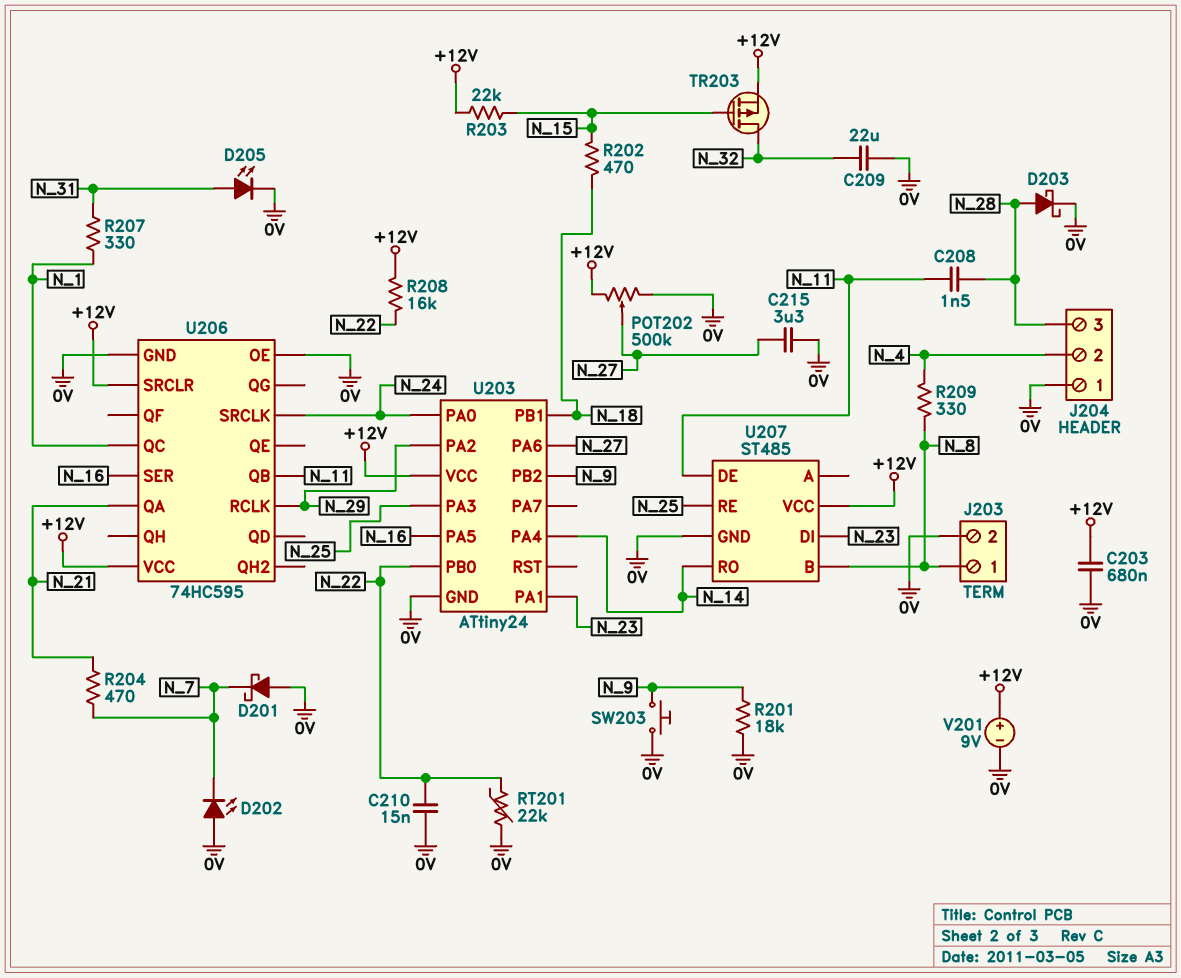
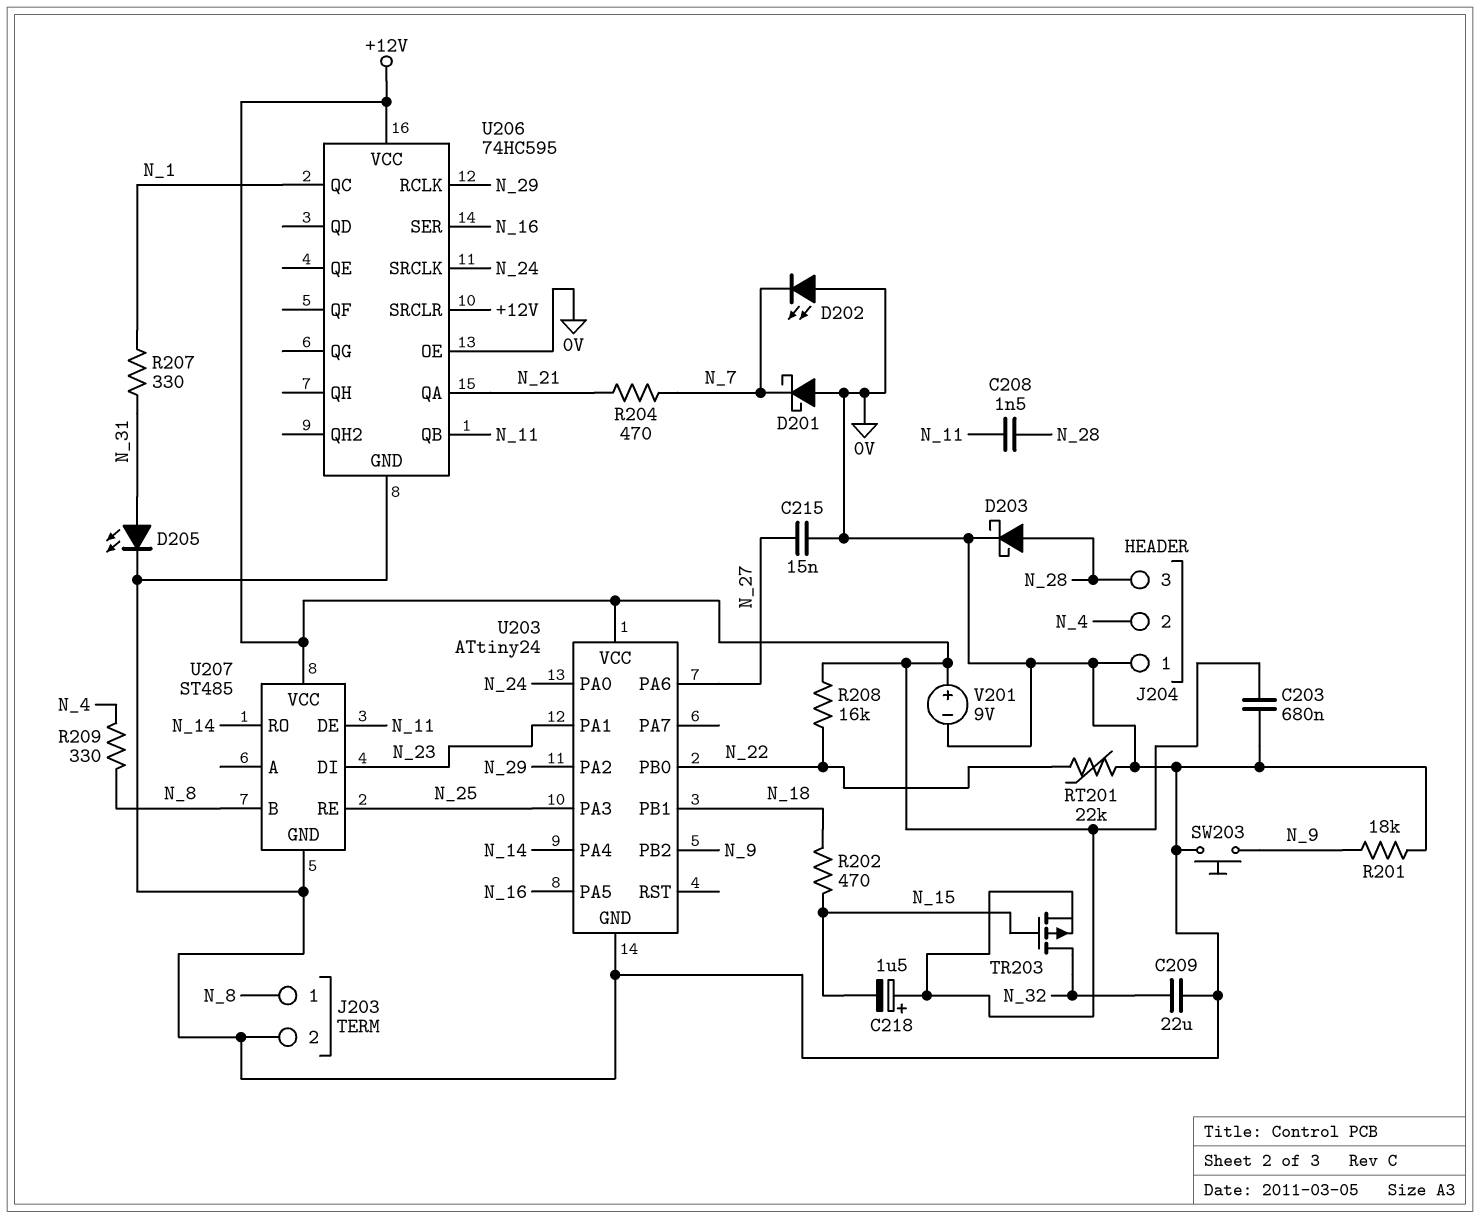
C210: 15nF (0V, N_22) -> none
C215: 3.3uF (0V, N_27) -> 15nF (0V, N_27)
C218: none -> 1.5uF (plus +12V, minus N_15)
POT202: 500k (+12V, 0V, wiper N_27) -> none
R203: 22k (+12V, N_15) -> none

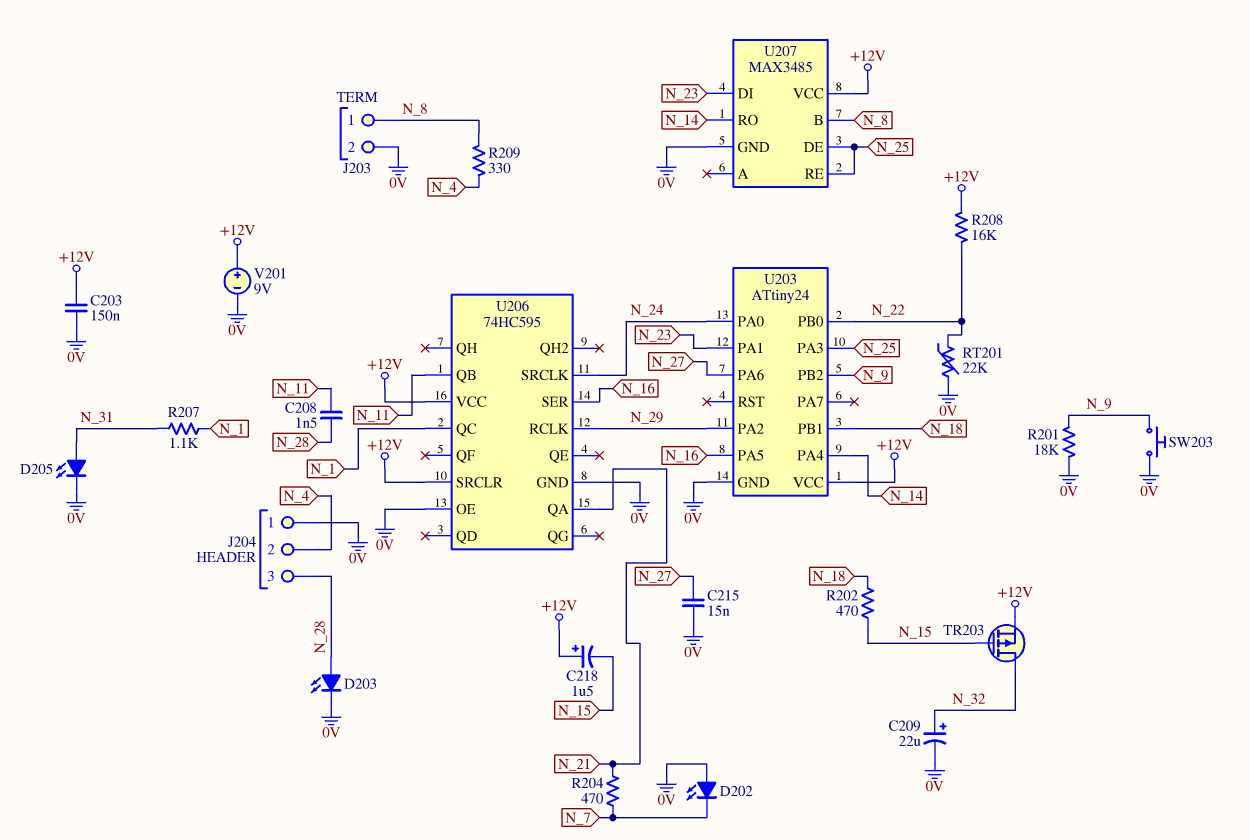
C203: 680nF (+12V, 0V) -> 150nF (+12V, 0V)
C209: 22uF (0V, N_32) -> 22uF (plus N_32, minus 0V)
D201: schottky (A 0V, K N_7) -> none
D203: schottky (A N_28, K 0V) -> LED (A N_28, K 0V)
R207: 330 (N_1, N_31) -> 1.1k (N_1, N_31)
U207: ST485 -> MAX3485
U207 pin DE: N_11 -> N_25

